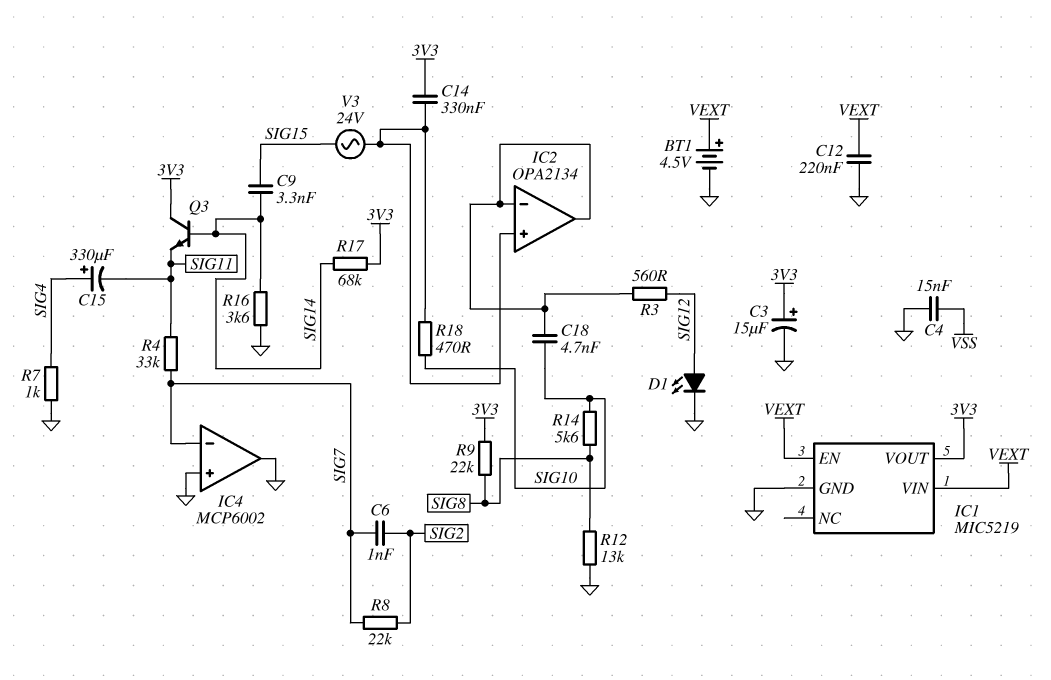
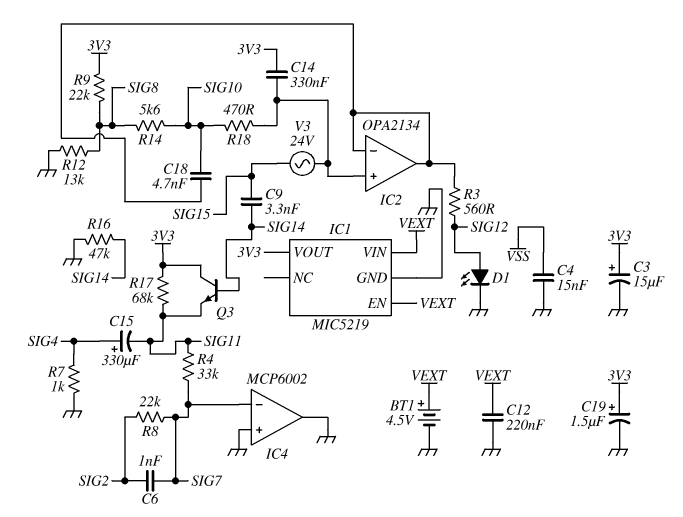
C19: none -> 1.5uF (plus 3V3, minus GND)
R16: 3.6k (GND, SIG14) -> 47k (GND, SIG14)
R17: 68k (3V3, SIG14) -> 68k (3V3, SIG11)

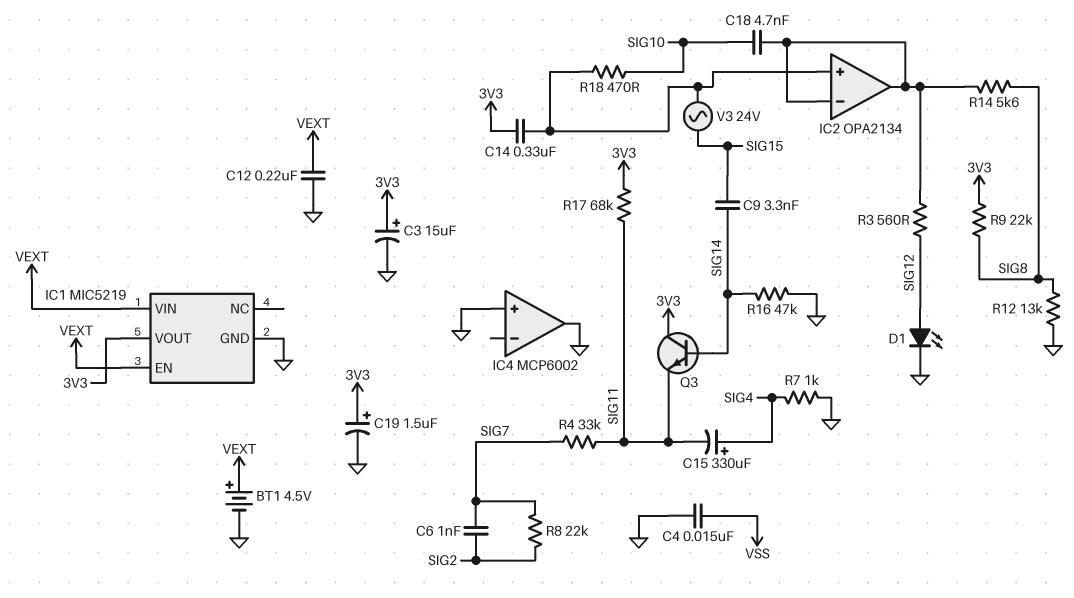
IC4 pin in-: SIG7 -> none
R14: 5.6k (SIG8, SIG10) -> 5.6k (IC2/in-, SIG8)

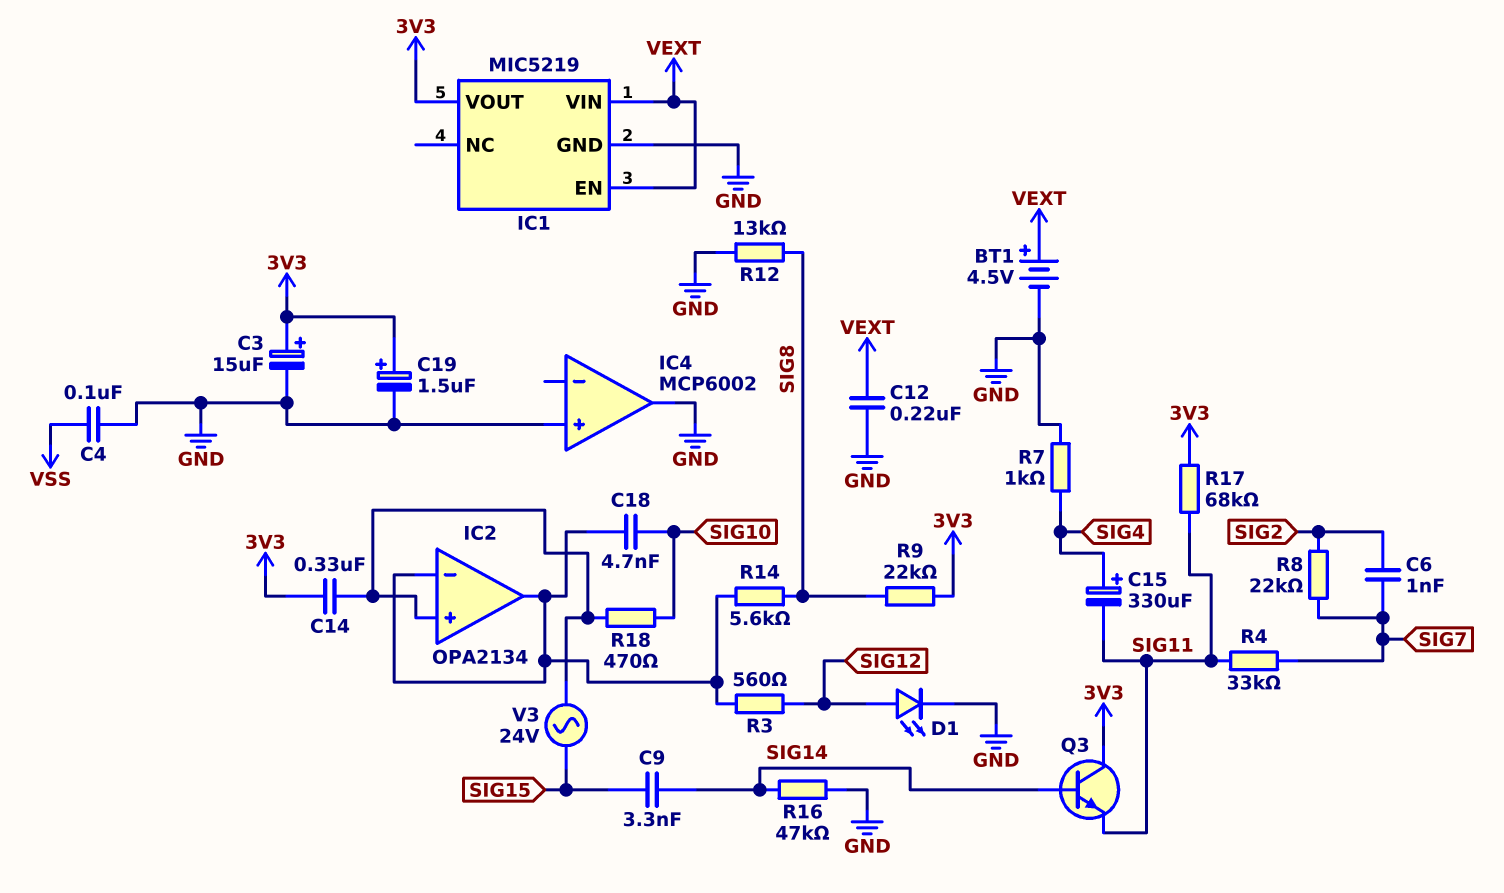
C4: 15nF (GND, VSS) -> 100nF (GND, VSS)

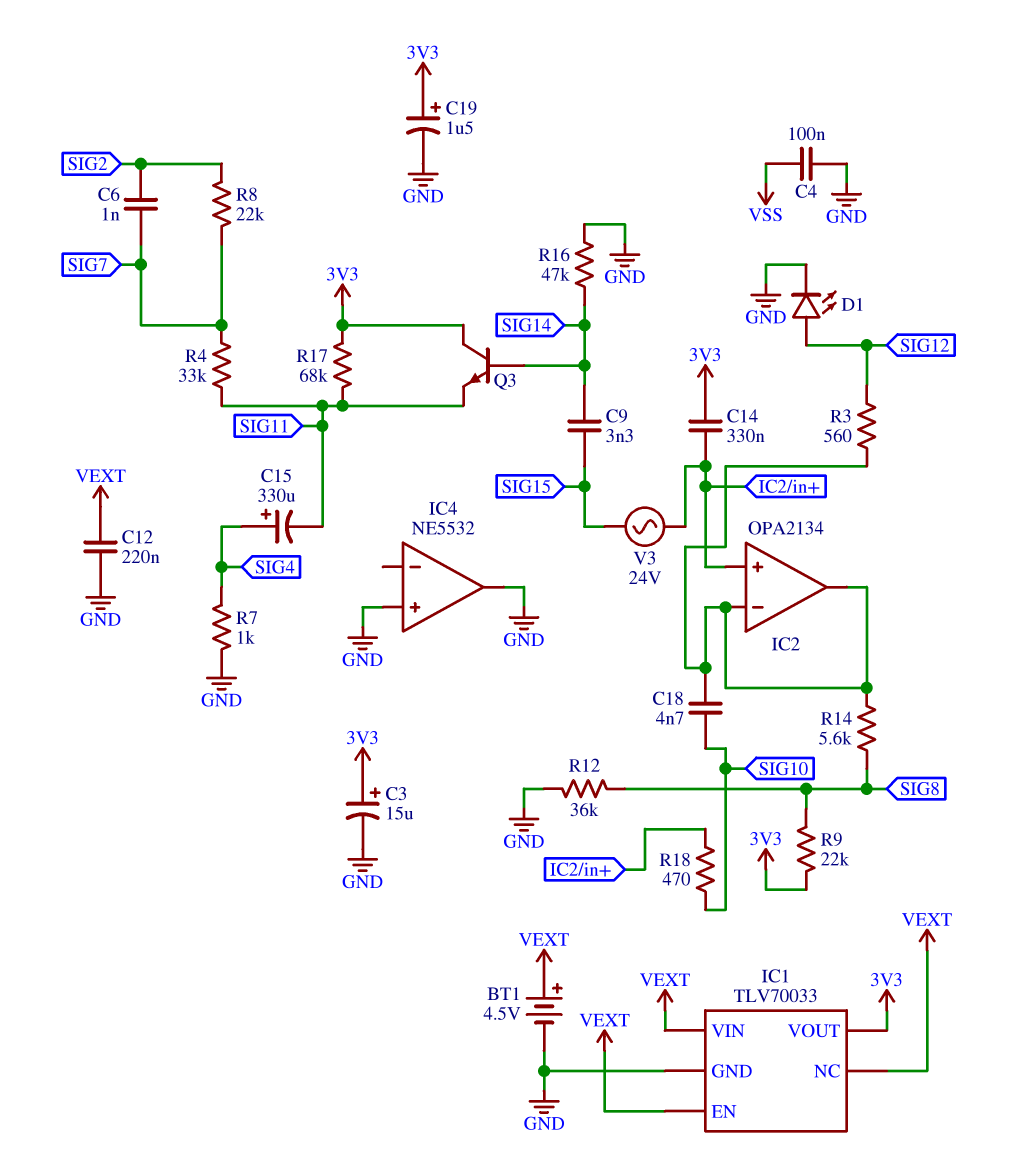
IC1: MIC5219 -> TLV70033
IC1 pin NC: none -> VEXT
IC4: MCP6002 -> NE5532
R12: 13k (GND, SIG8) -> 36k (GND, SIG8)

